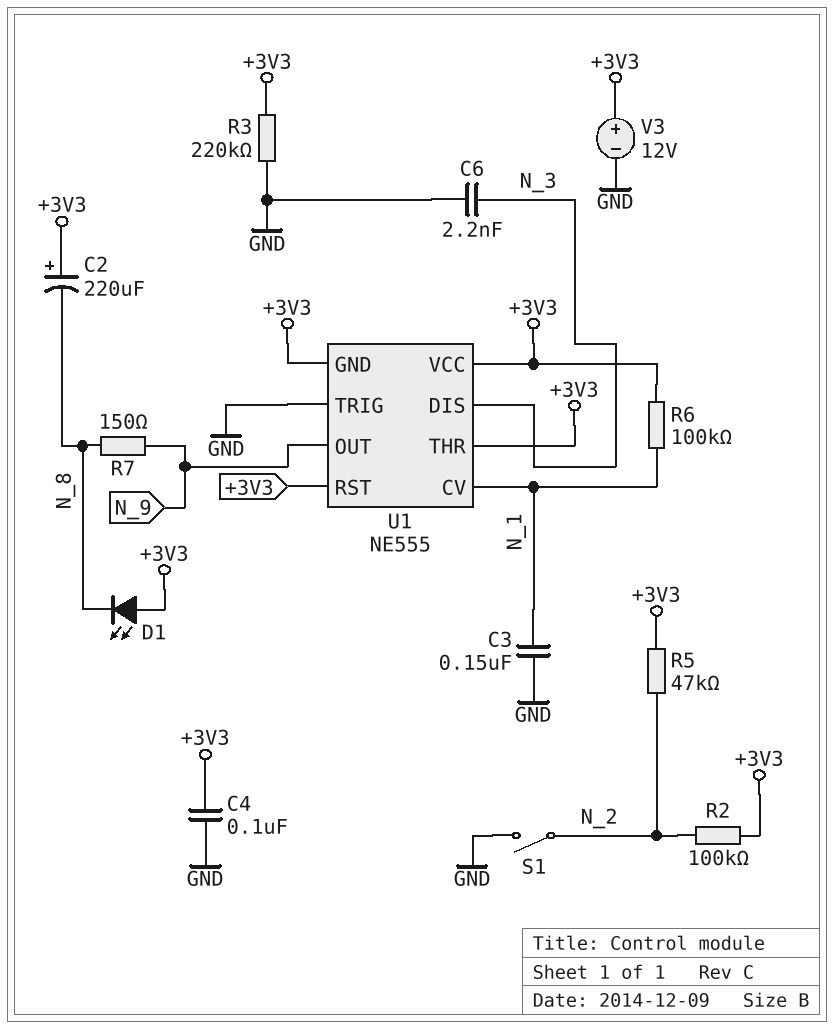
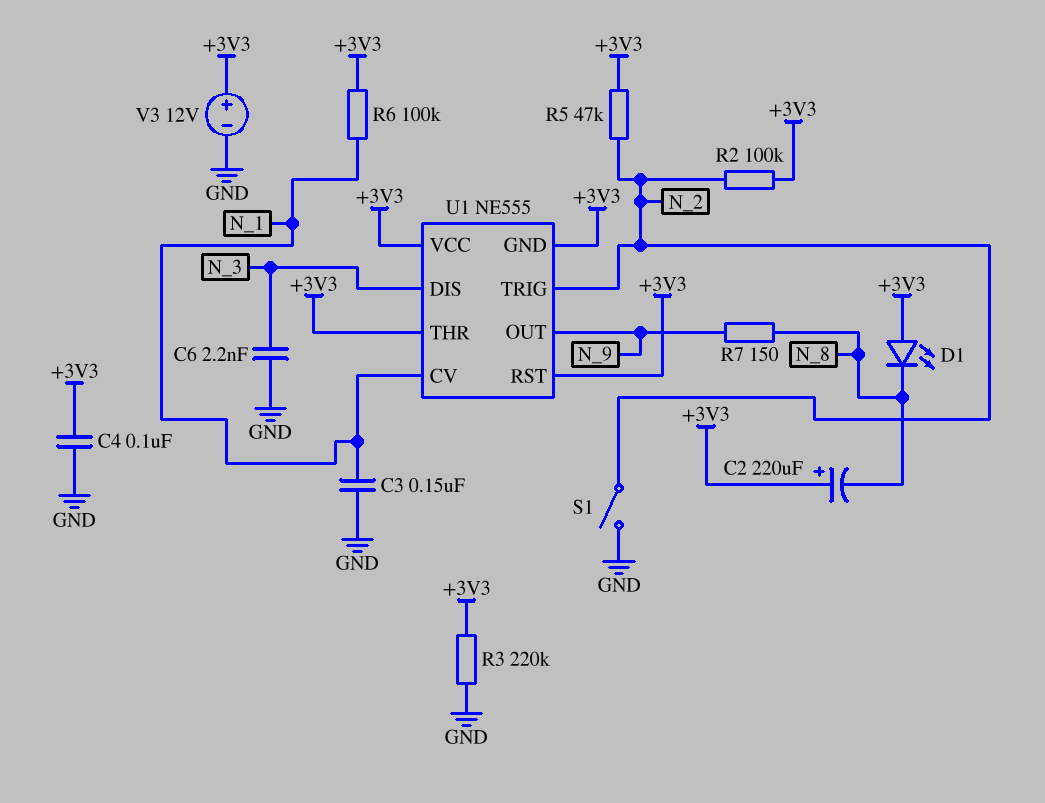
U1 pin TRIG: GND -> N_2

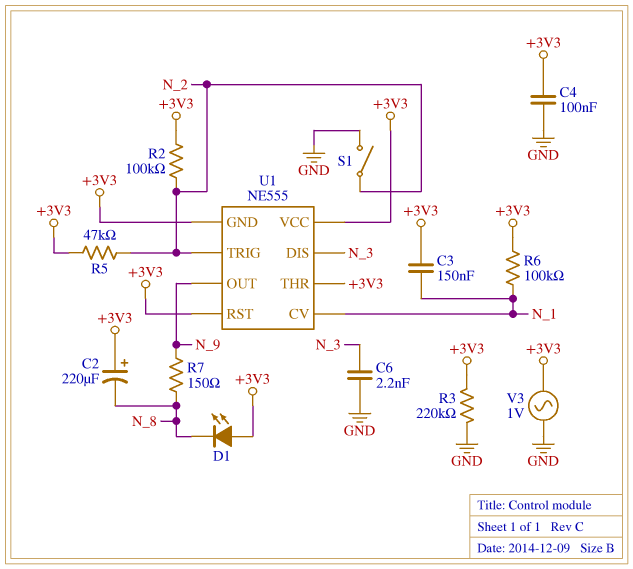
C3: 150nF (GND, N_1) -> 150nF (+3V3, N_1)
V3: 12V (plus +3V3, minus GND) -> AC 1V (+3V3, GND)

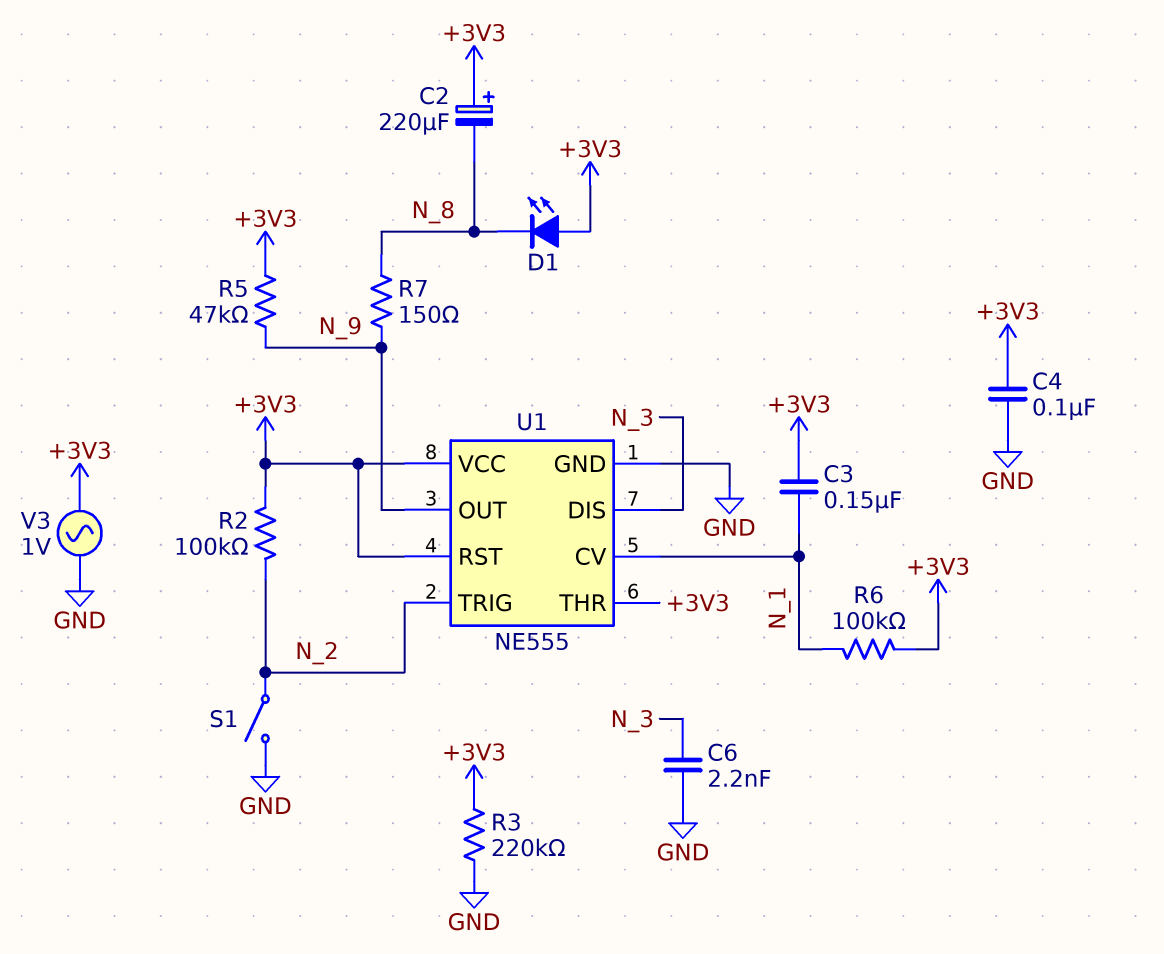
R5: 47k (+3V3, N_2) -> 47k (+3V3, N_9)
U1 pin GND: +3V3 -> GND

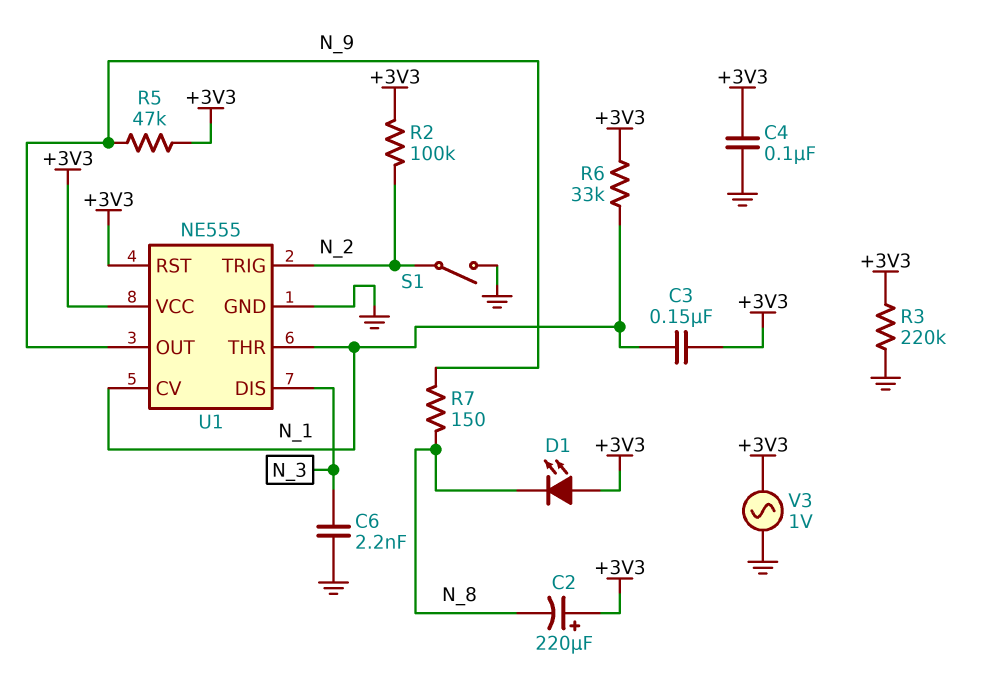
R6: 100k (+3V3, N_1) -> 33k (+3V3, N_1)
U1 pin THR: +3V3 -> N_1

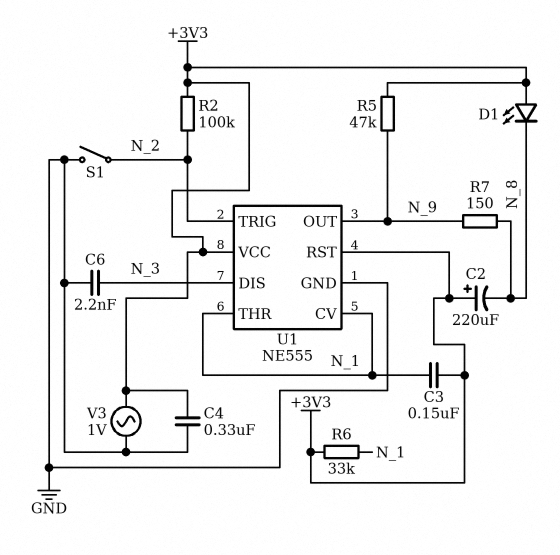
C4: 100nF (+3V3, GND) -> 330nF (+3V3, GND)
R3: 220k (+3V3, GND) -> none

